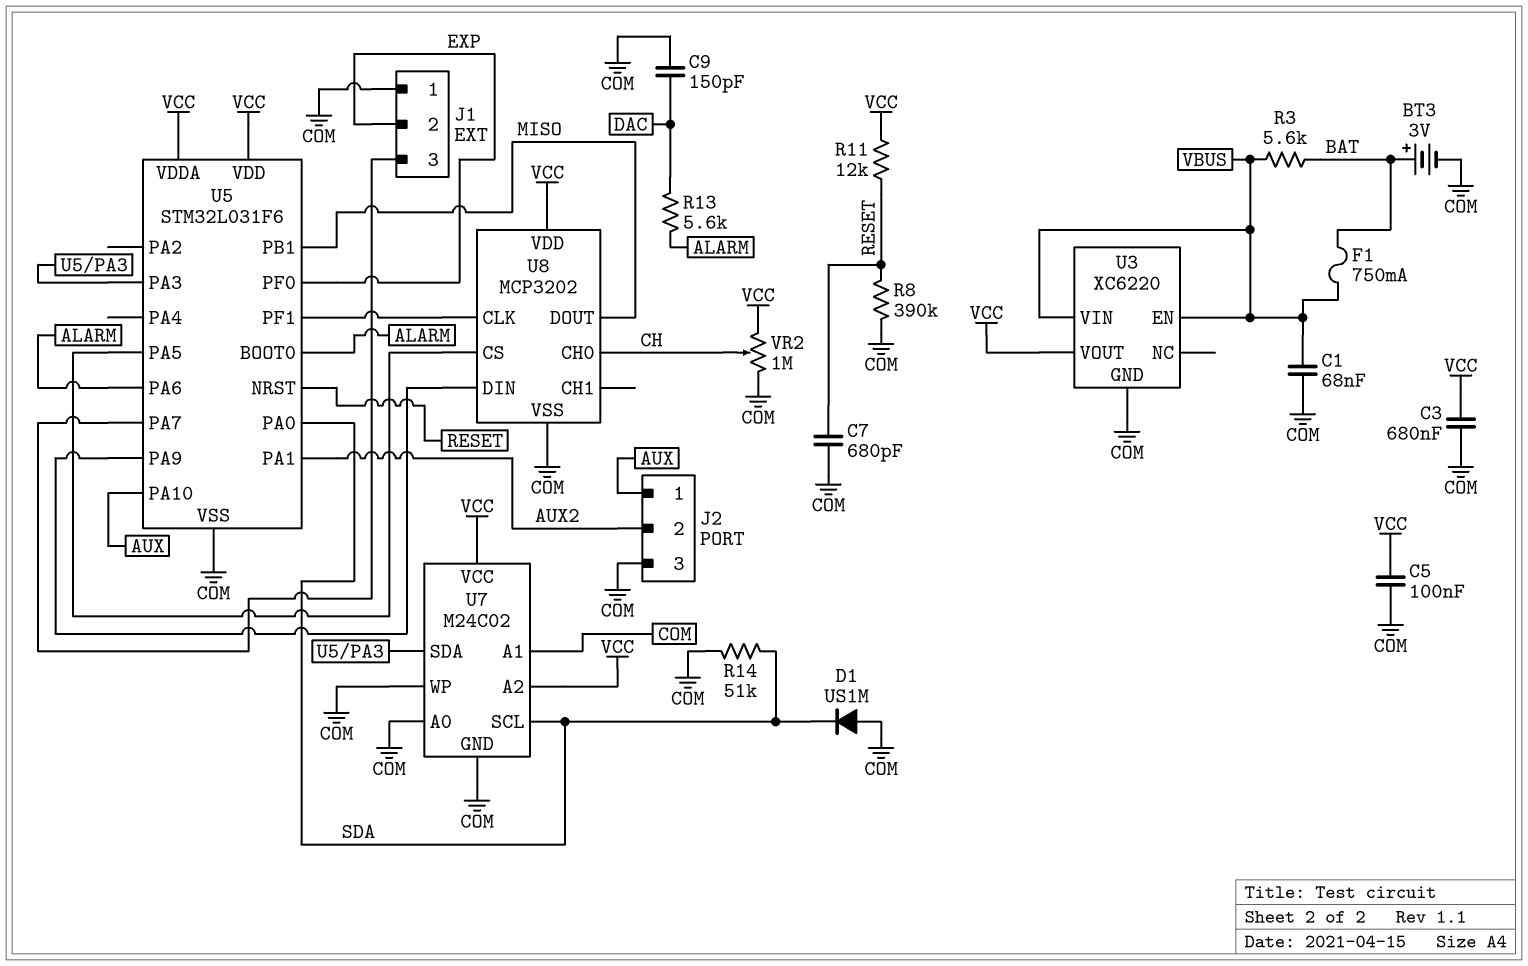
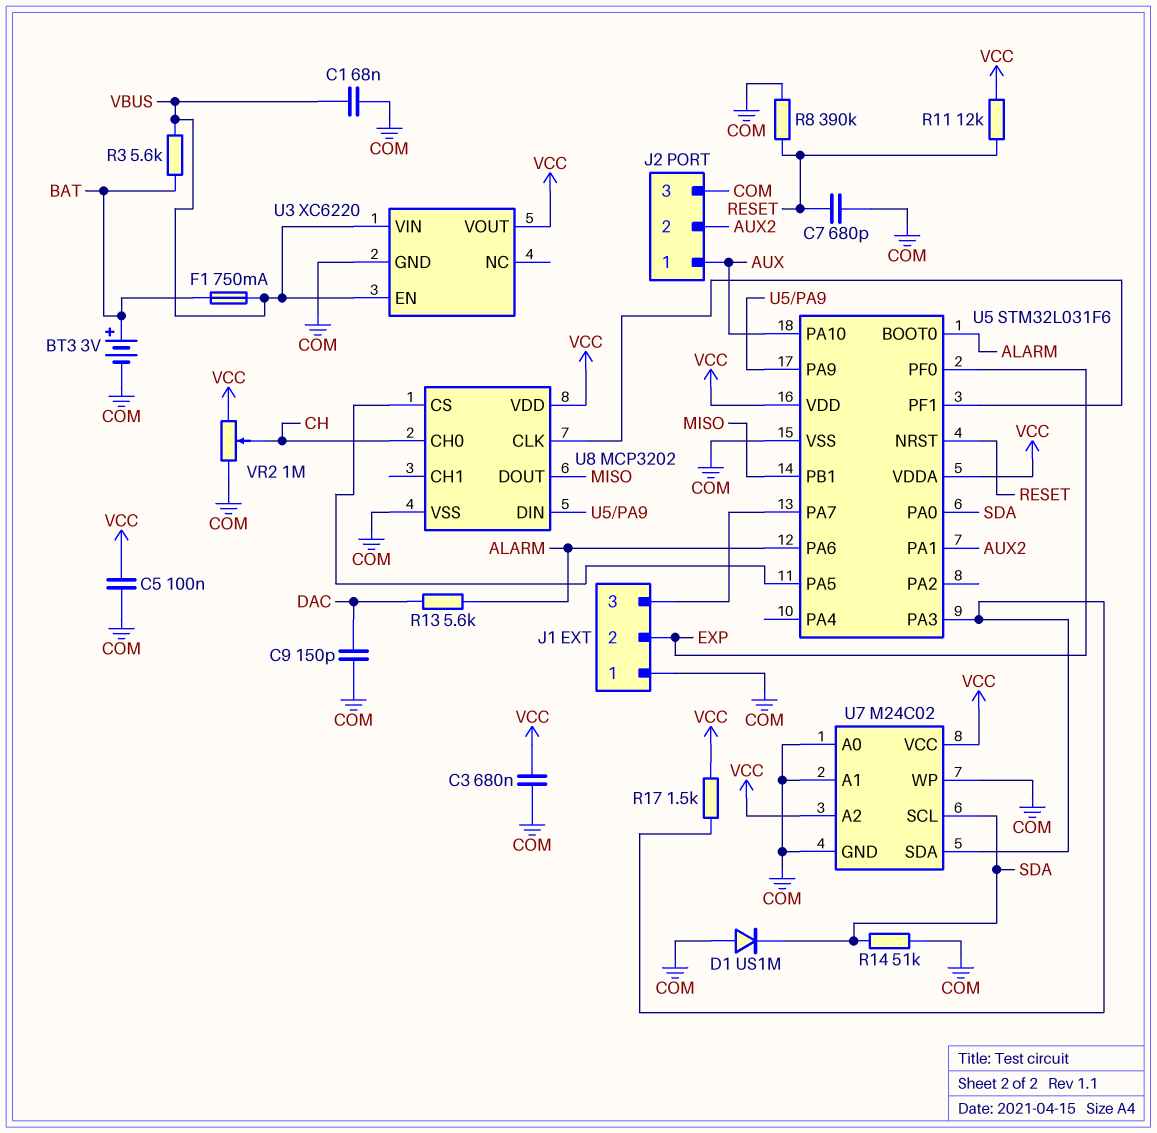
R17: none -> 1.5k (U5/PA3, VCC)

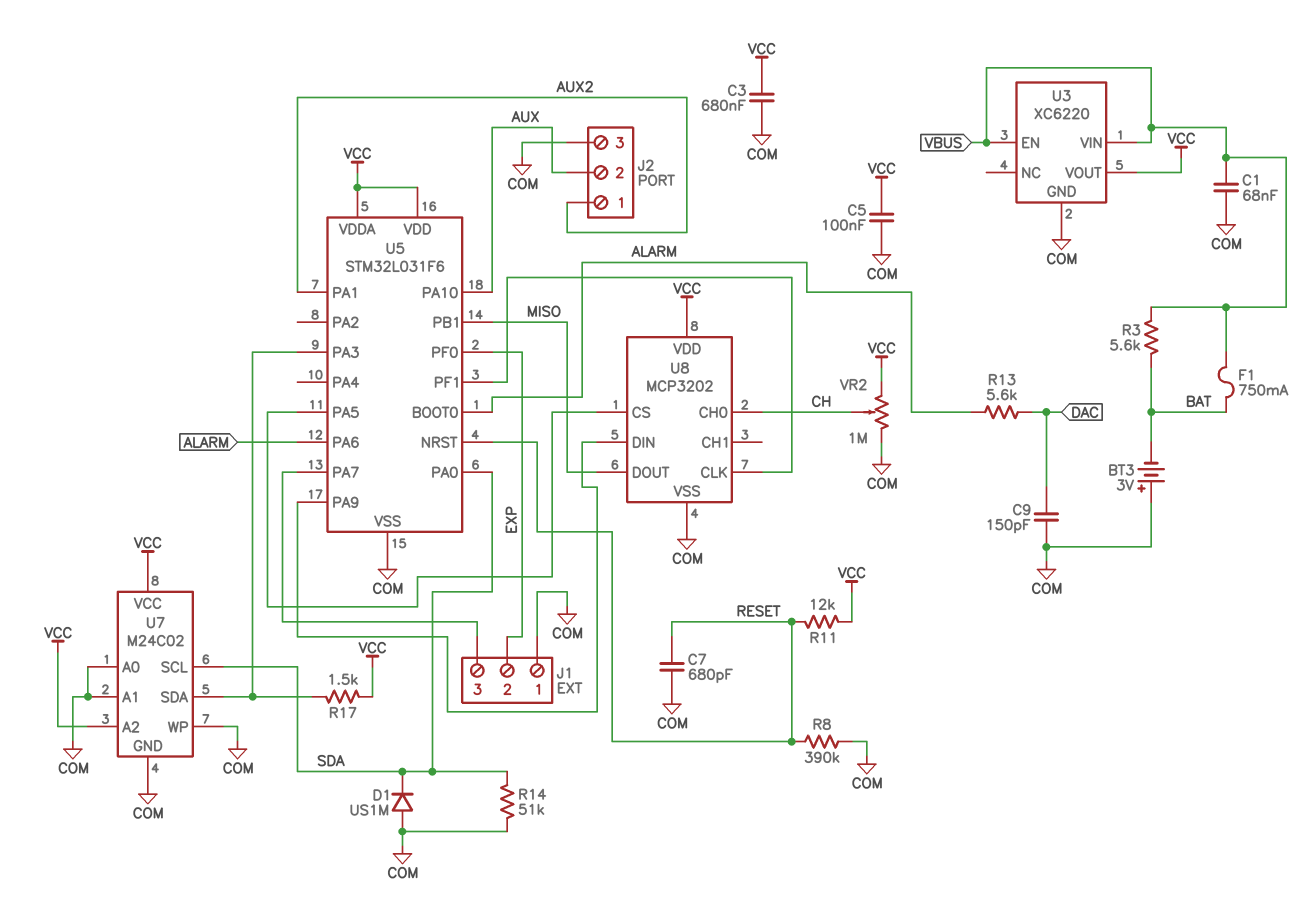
BT3: 3V (plus BAT, minus COM) -> 3V (plus COM, minus BAT)
J2 pin 1: AUX -> AUX2
J2 pin 2: AUX2 -> AUX

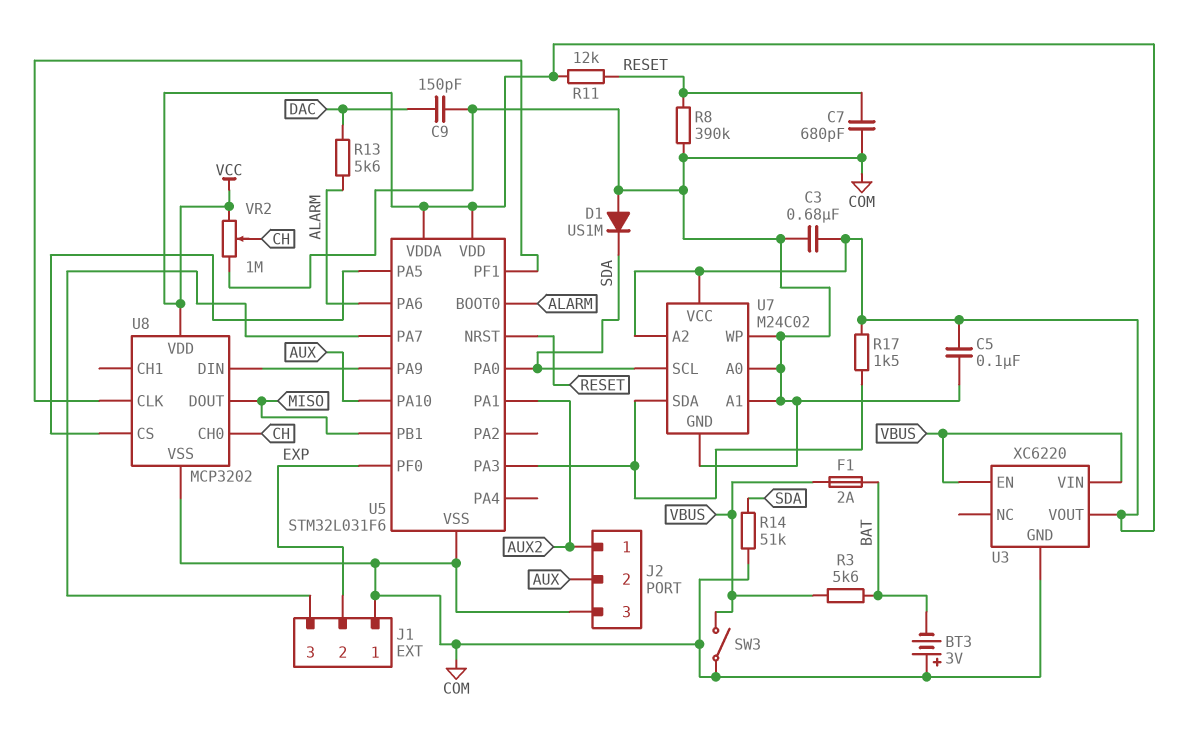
C1: 68nF (COM, VBUS) -> none
F1: 750mA (BAT, VBUS) -> 2A (BAT, VBUS)
SW3: none -> switch (COM, VBUS)

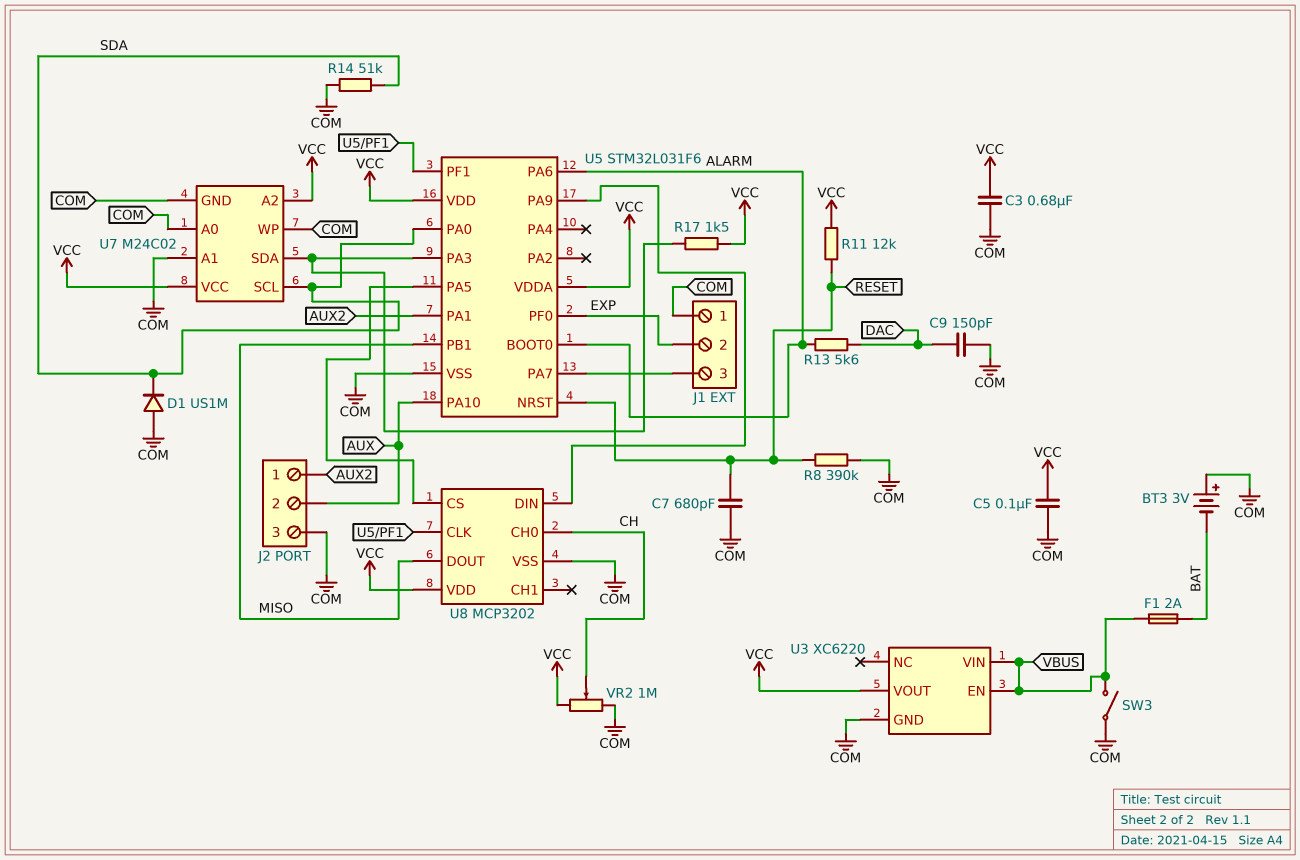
R3: 5.6k (BAT, VBUS) -> none

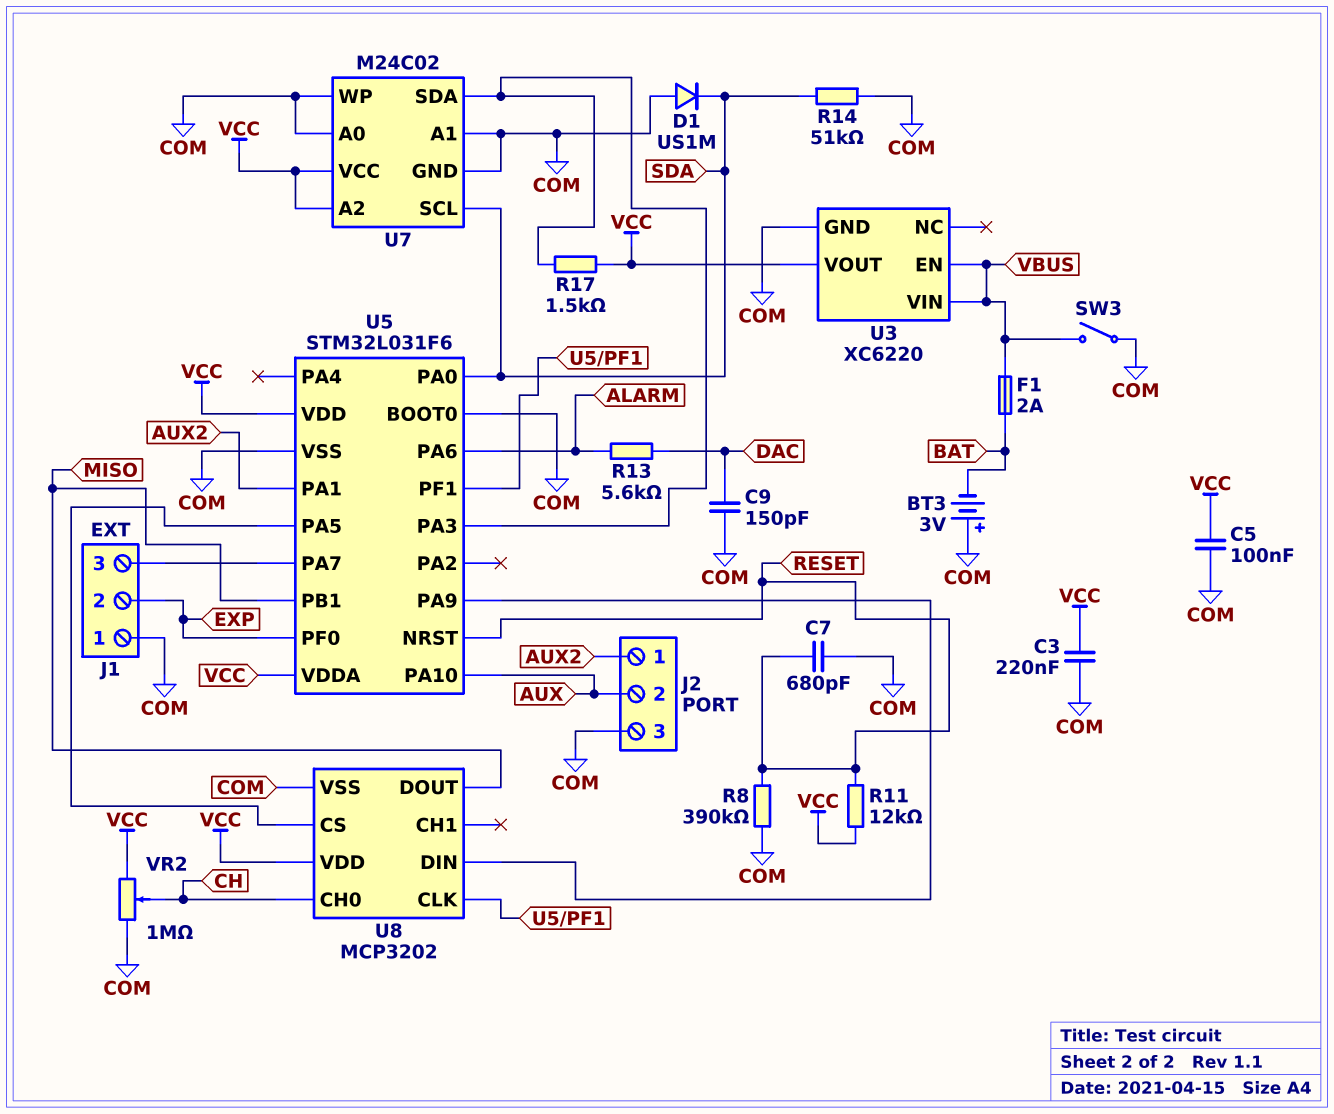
C3: 680nF (COM, VCC) -> 220nF (COM, VCC)
U5 pin BOOT0: ALARM -> COM

